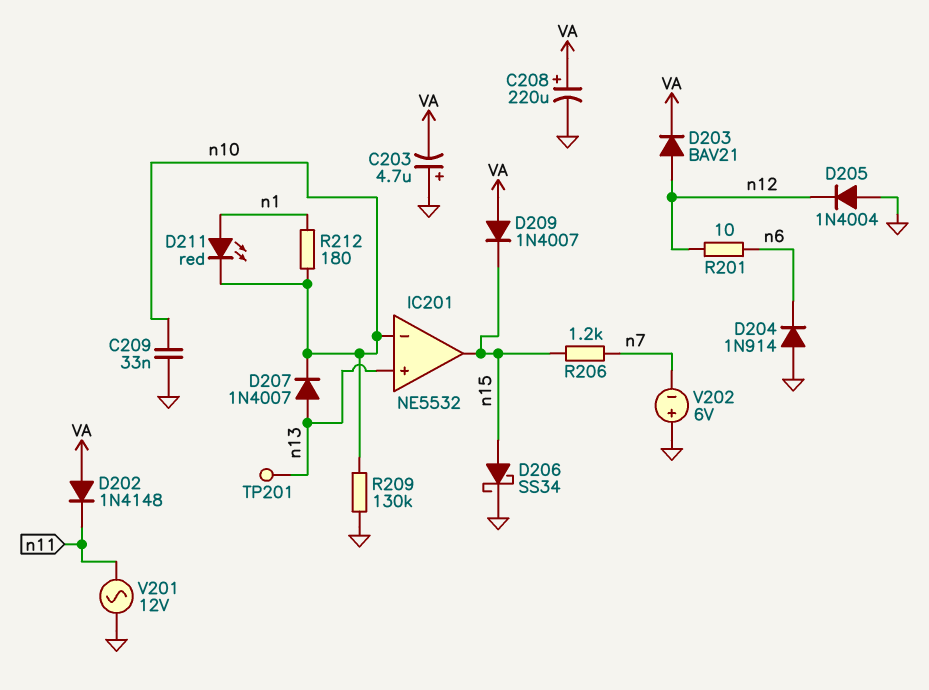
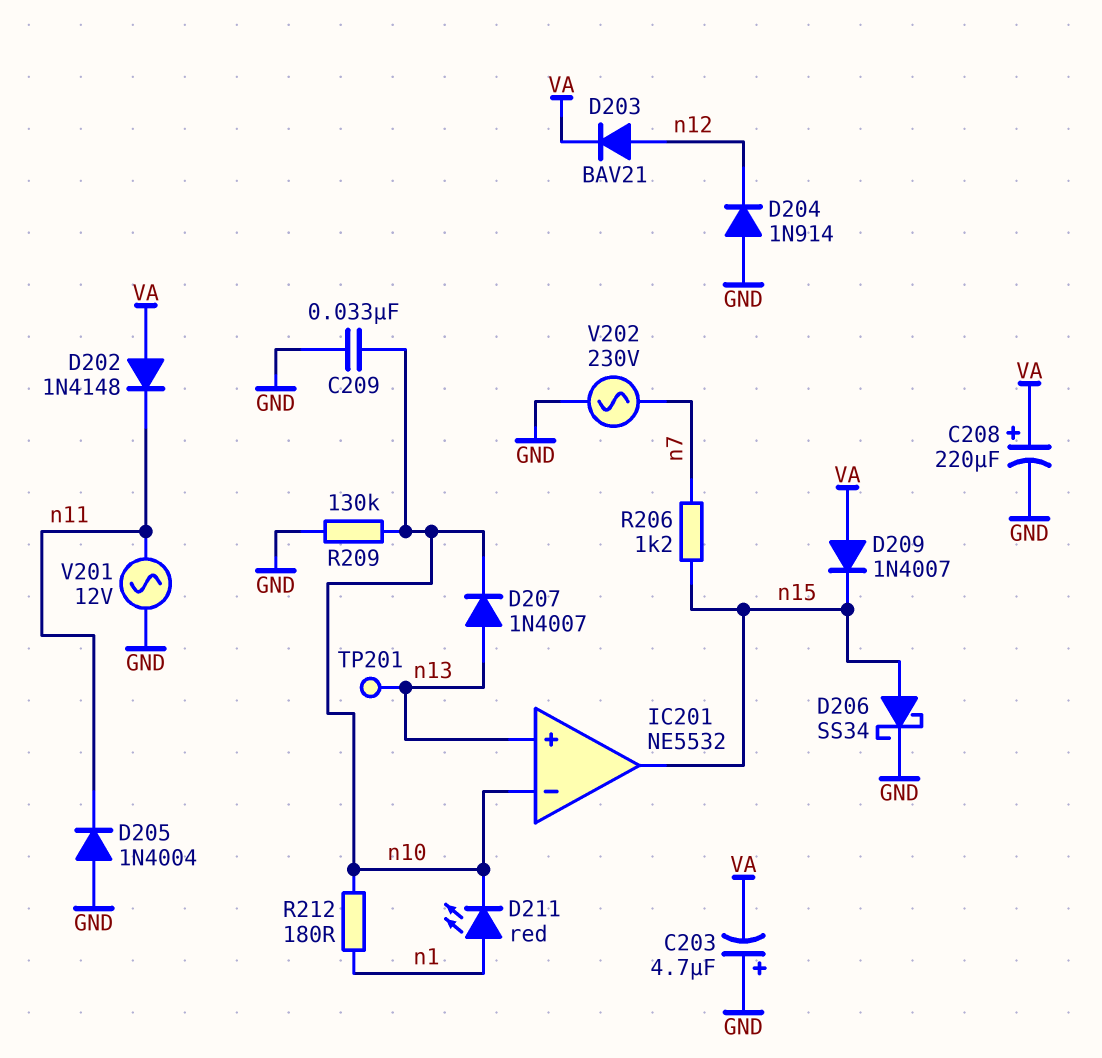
D204: diode 1N914 (A GND, K n6) -> diode 1N914 (A GND, K n12)
D205: diode 1N4004 (A GND, K n12) -> diode 1N4004 (A GND, K n11)
R201: 10 (n6, n12) -> none
V202: 6V (plus GND, minus n7) -> AC 230V (GND, n7)

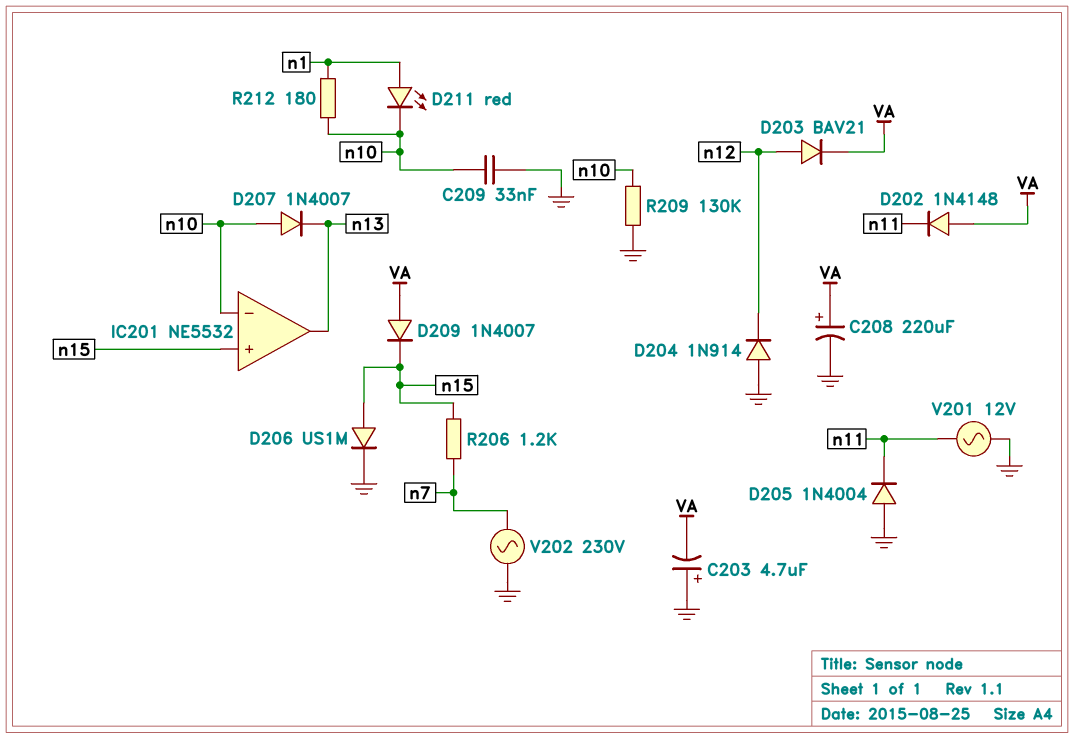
D206: schottky SS34 (A n15, K GND) -> diode US1M (A n15, K GND)
D207: diode 1N4007 (A n13, K n10) -> diode 1N4007 (A n10, K n13)
IC201 pin in+: n13 -> n15
IC201 pin out: n15 -> n13
TP201: test point (n13) -> none

